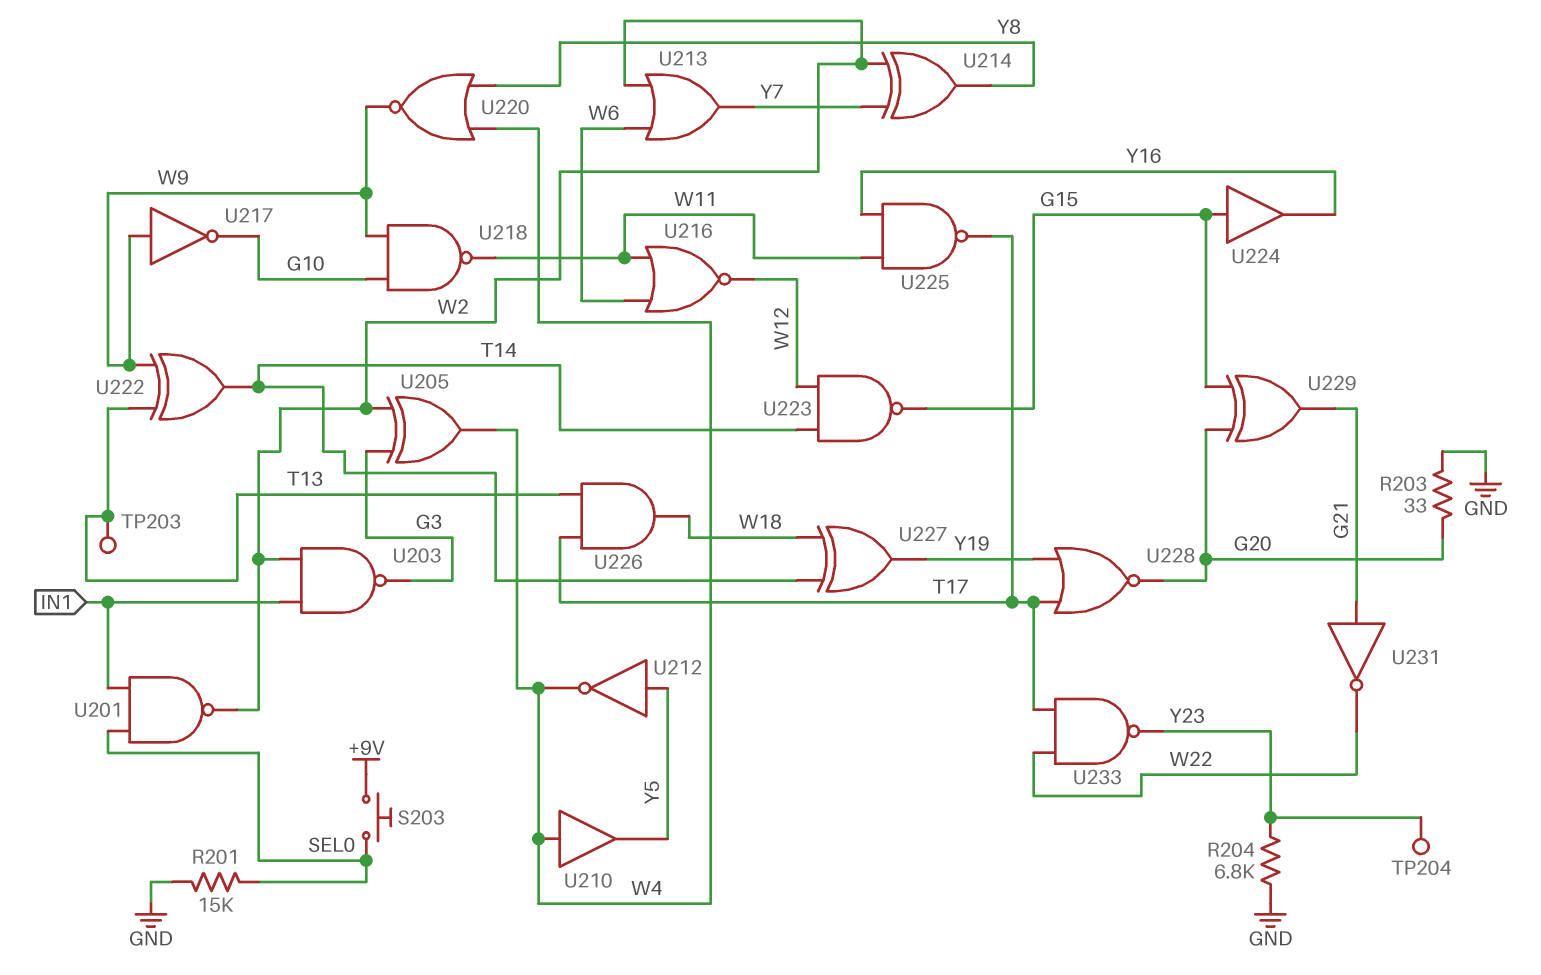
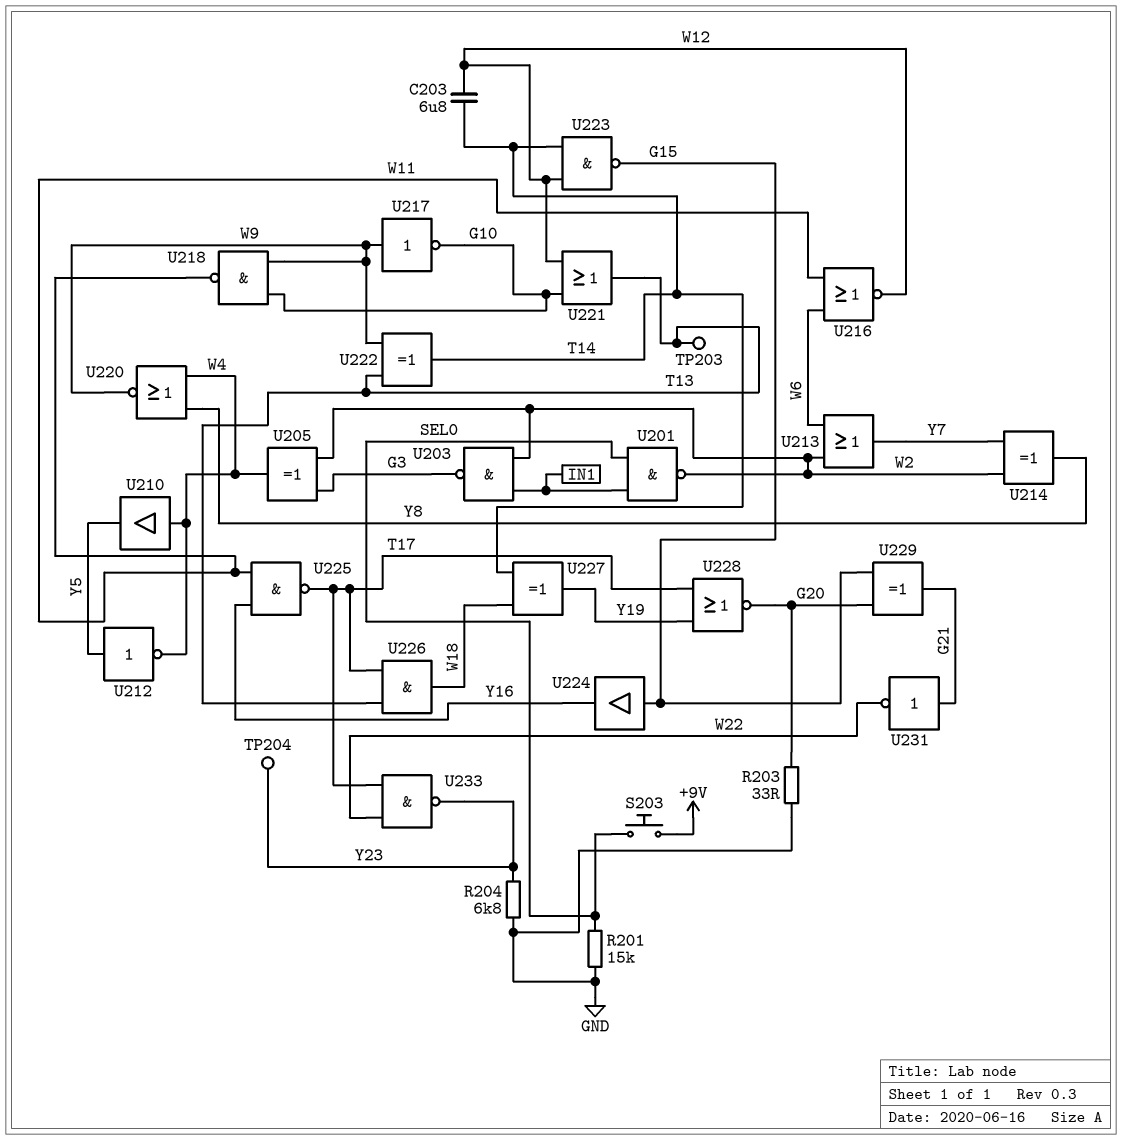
C203: none -> 6.8uF (T14, W12)
U221: none -> OR (in G10, in W12, out T13)

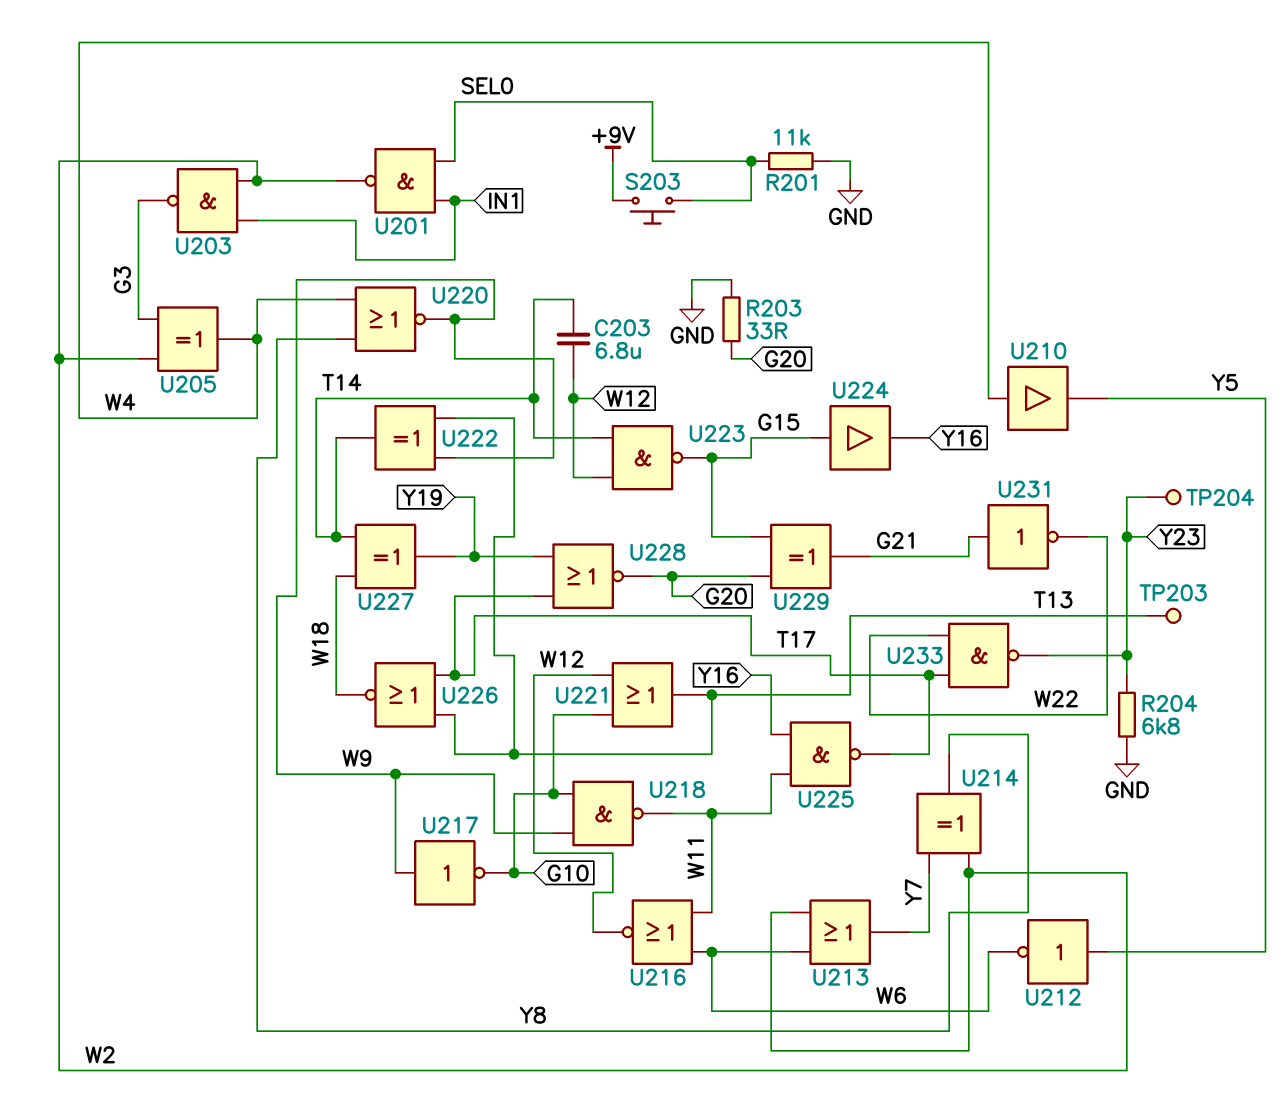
R201: 15k (GND, SEL0) -> 11k (GND, SEL0)
U212: NOT (in Y5, out W4) -> NOT (in Y5, out W6)
U226: AND (in T13, in T17, out W18) -> NOR (in T13, in T17, out W18)

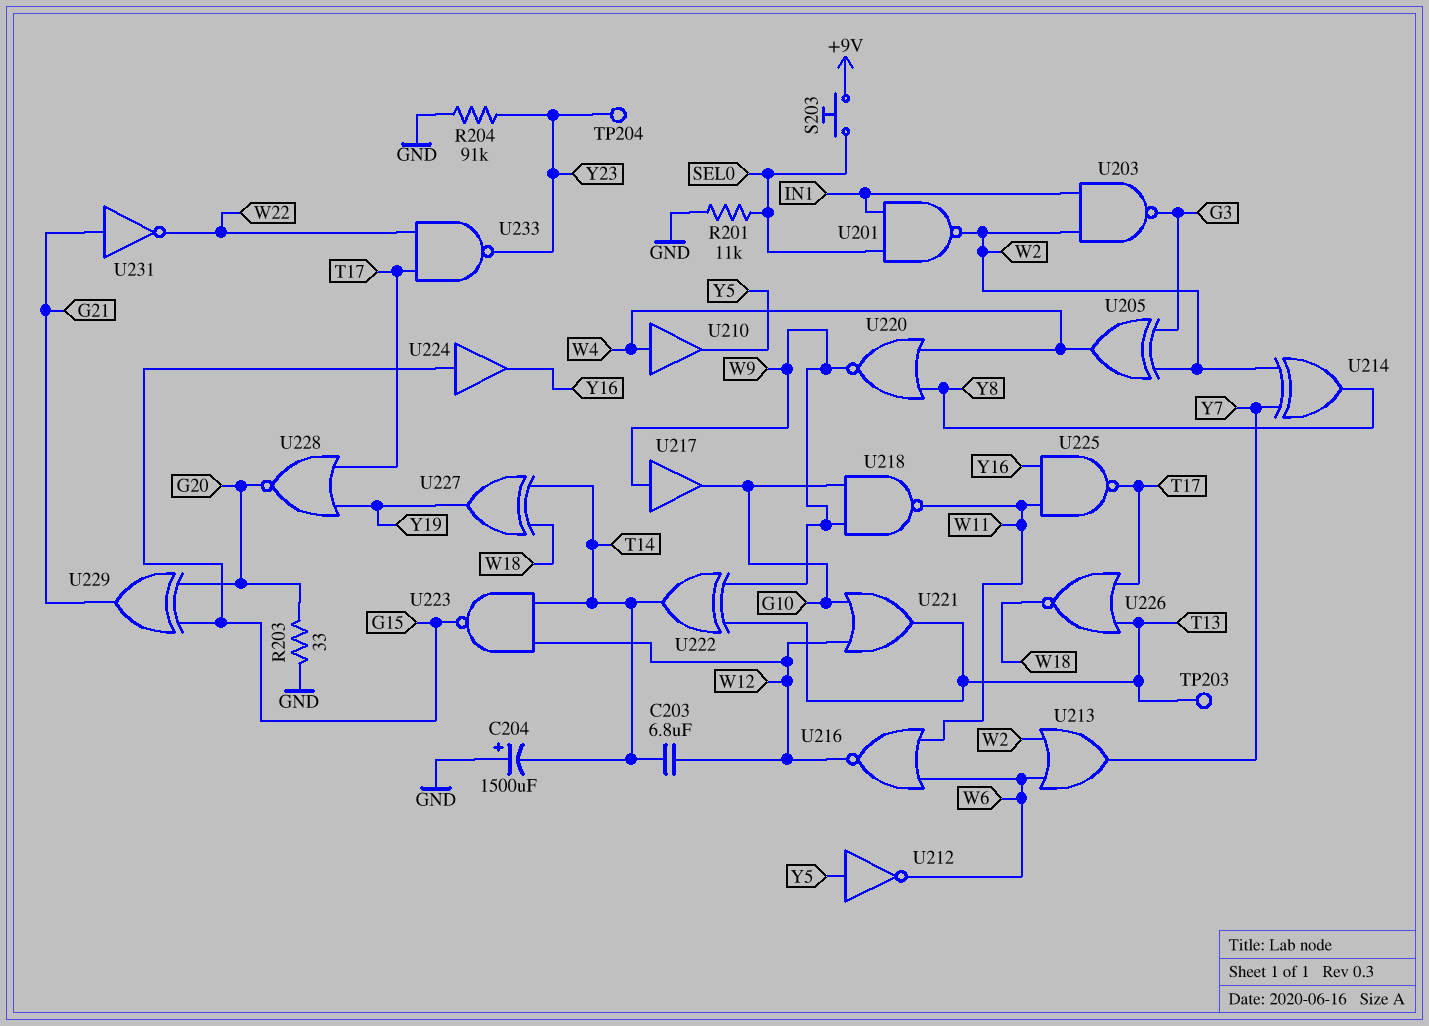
C204: none -> 1500uF (plus GND, minus T14)
R204: 6.8k (GND, Y23) -> 91k (GND, Y23)
U217: NOT (in W9, out G10) -> buffer (in W9, out G10)

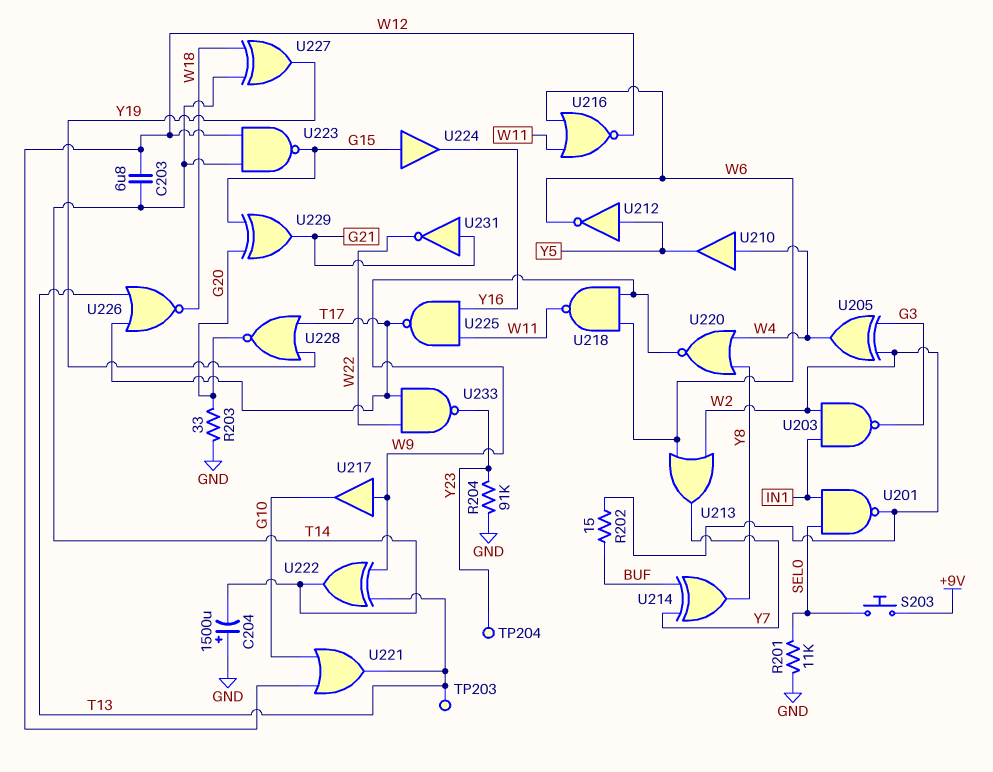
R202: none -> 15 (BUF, W2)
U214: XOR (in W2, in Y7, out Y8) -> XOR (in BUF, in Y7, out Y8)
U218: NAND (in G10, in W9, out W11) -> NAND (in W6, in W9, out W11)

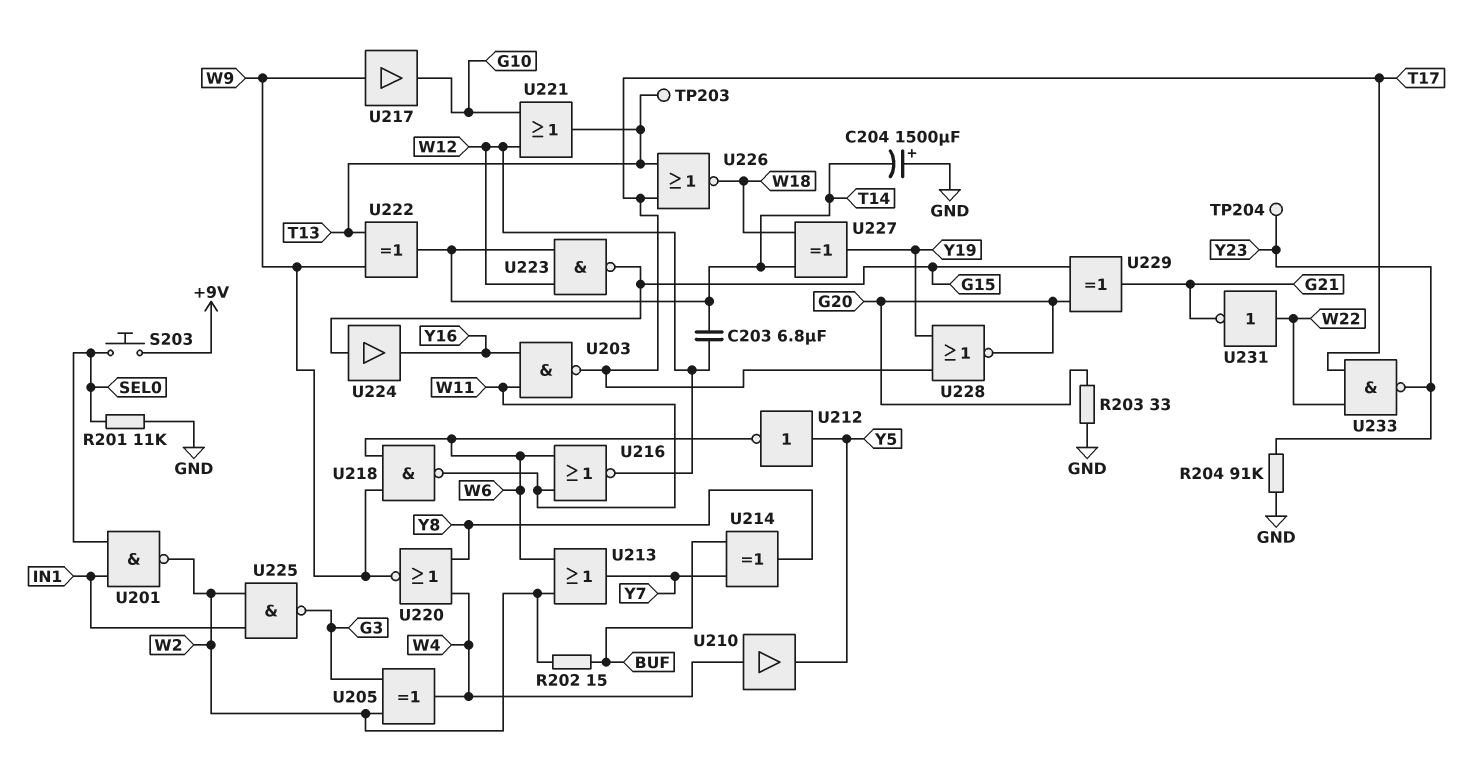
U203: NAND (in IN1, in W2, out G3) -> NAND (in W11, in Y16, out T17)
U225: NAND (in W11, in Y16, out T17) -> NAND (in IN1, in W2, out G3)
U231: NOT (in G21, out W22) -> NOT (in W22, out G21)

